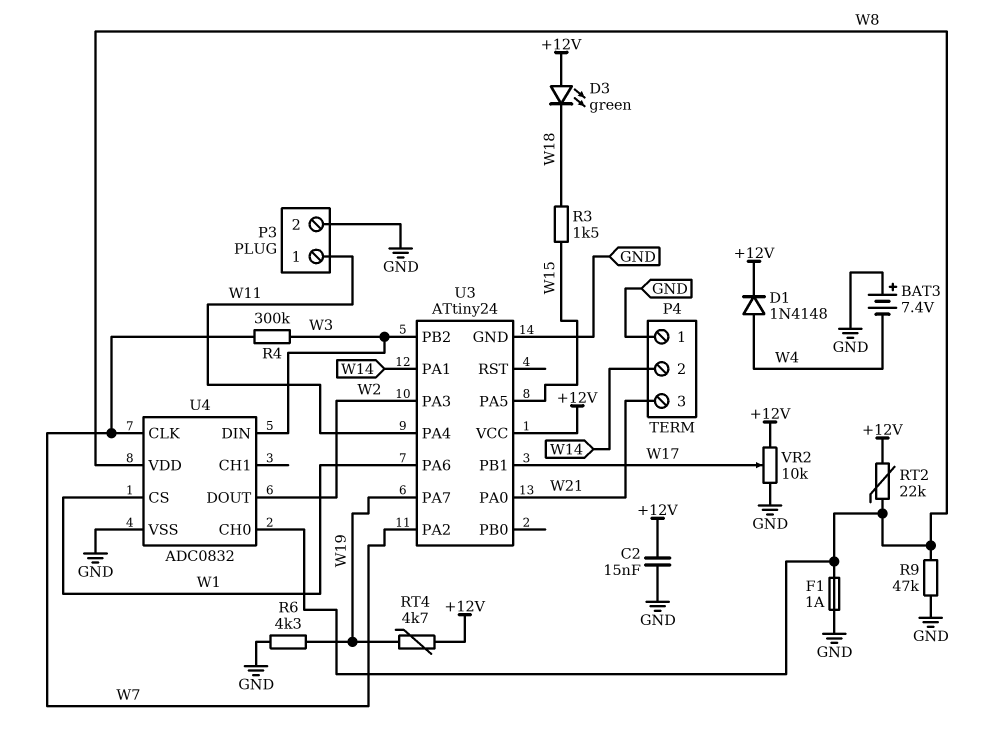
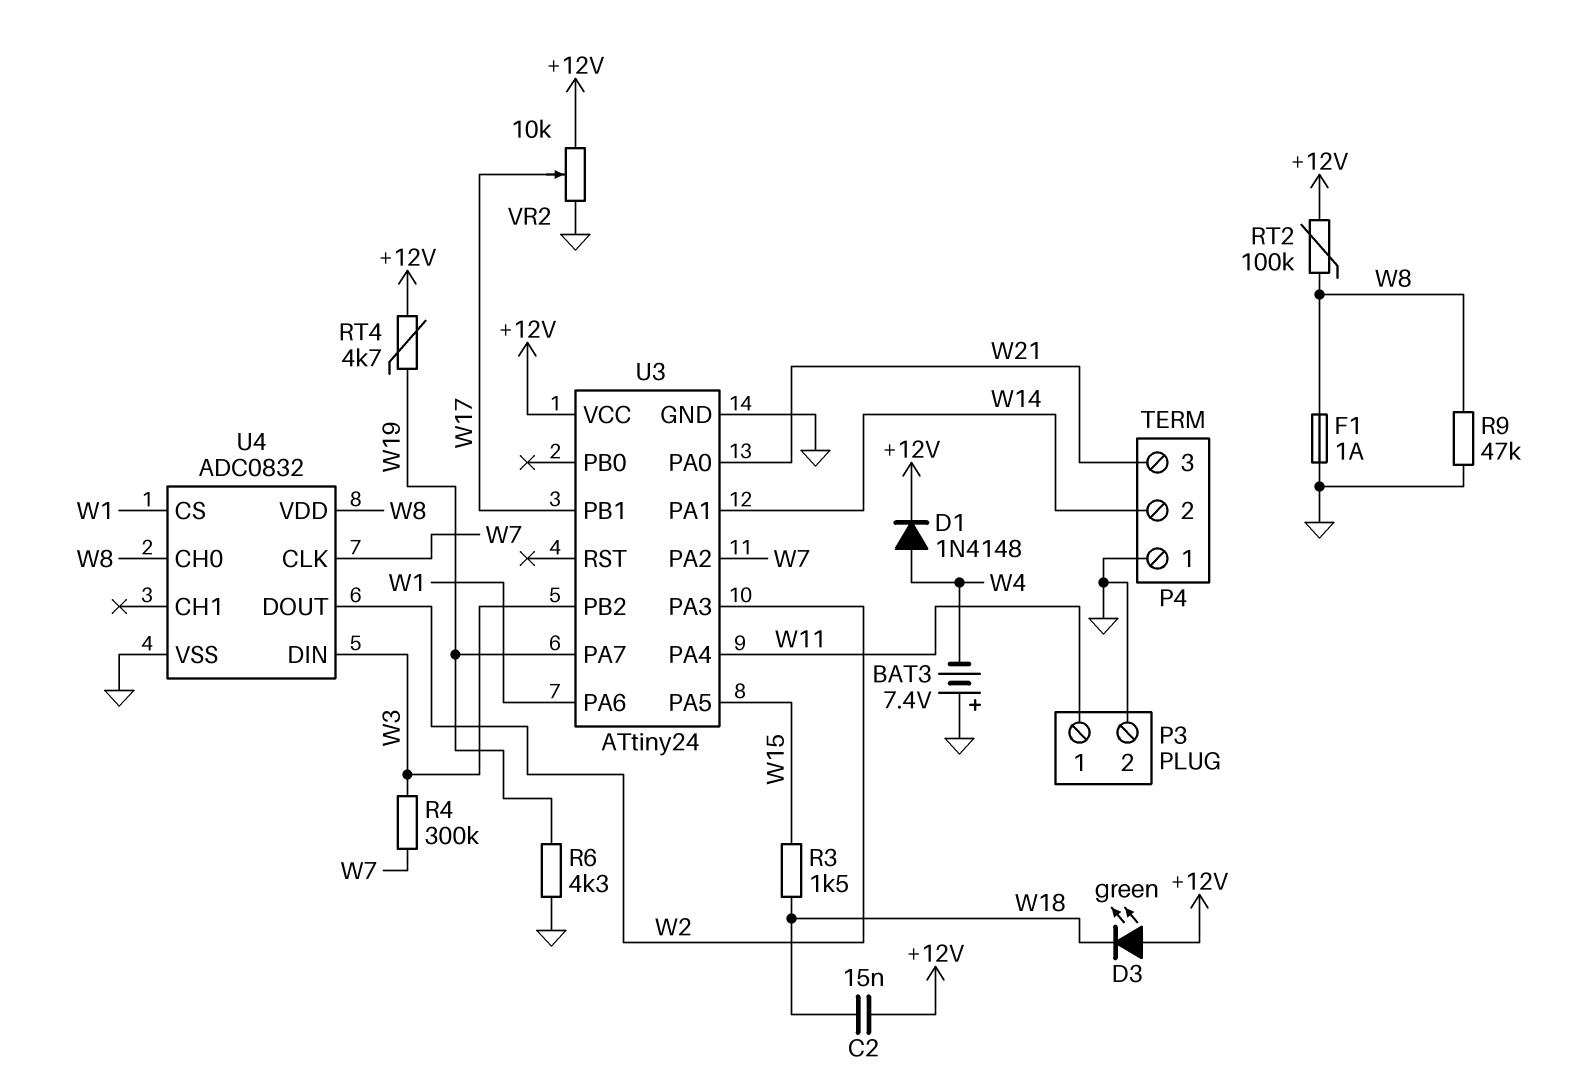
C2: 15nF (+12V, GND) -> 15nF (+12V, W18)
RT2: 22k (+12V, W8) -> 100k (+12V, W8)

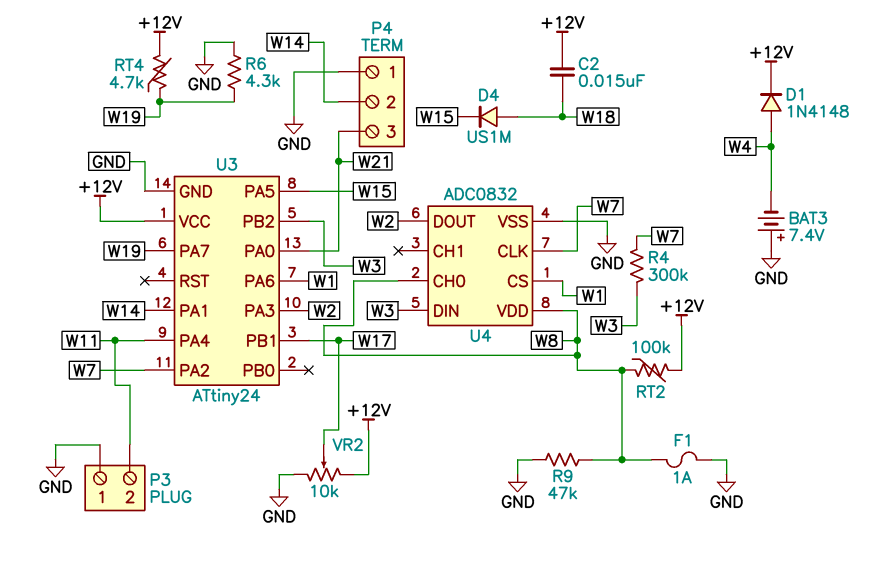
D3: LED green (A +12V, K W18) -> none
D4: none -> diode US1M (A W18, K W15)
P3 pin 1: W11 -> GND
P3 pin 2: GND -> W11
R3: 1.5k (W15, W18) -> none

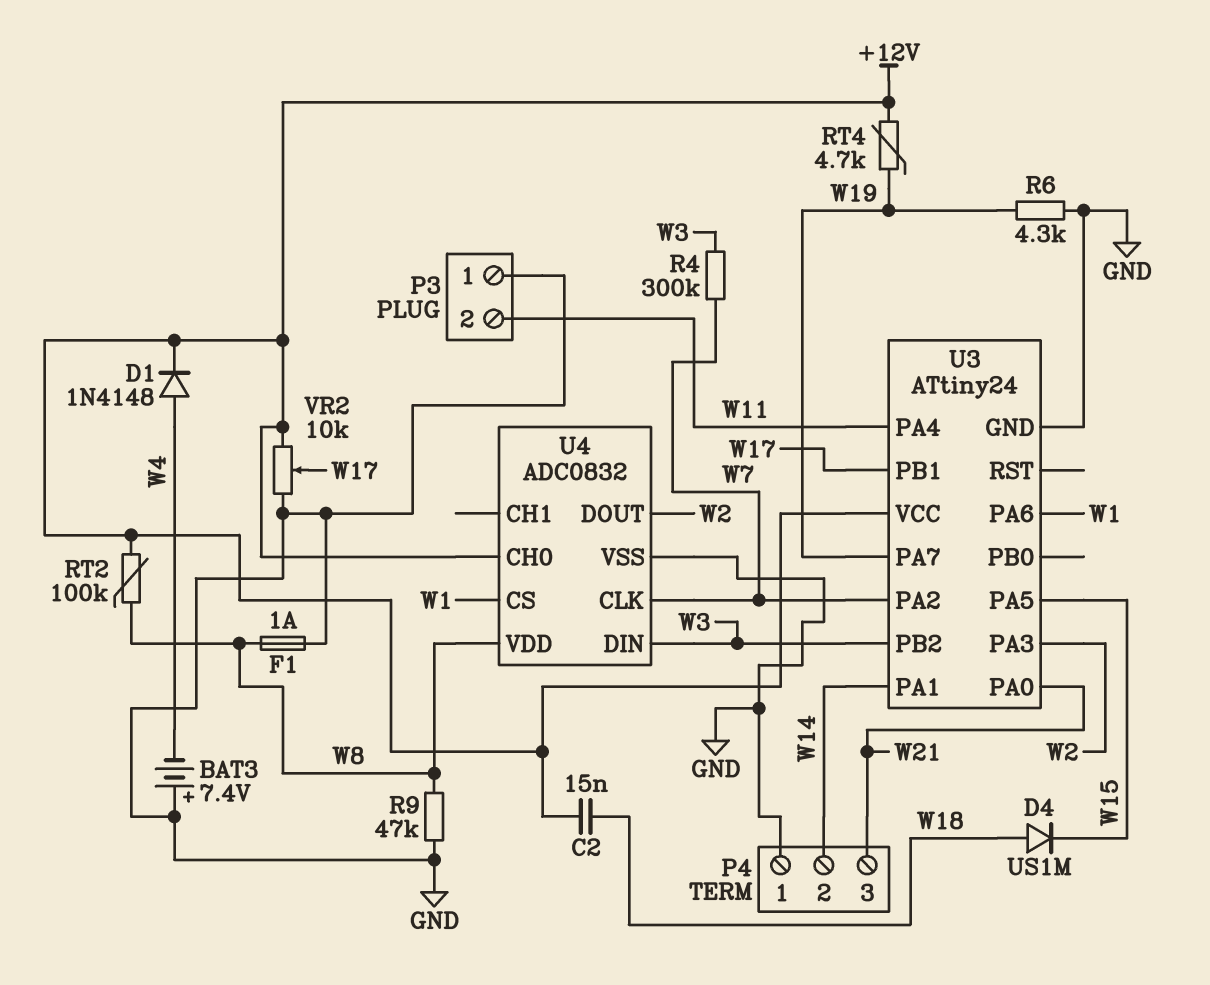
U4 pin CH0: W8 -> +12V

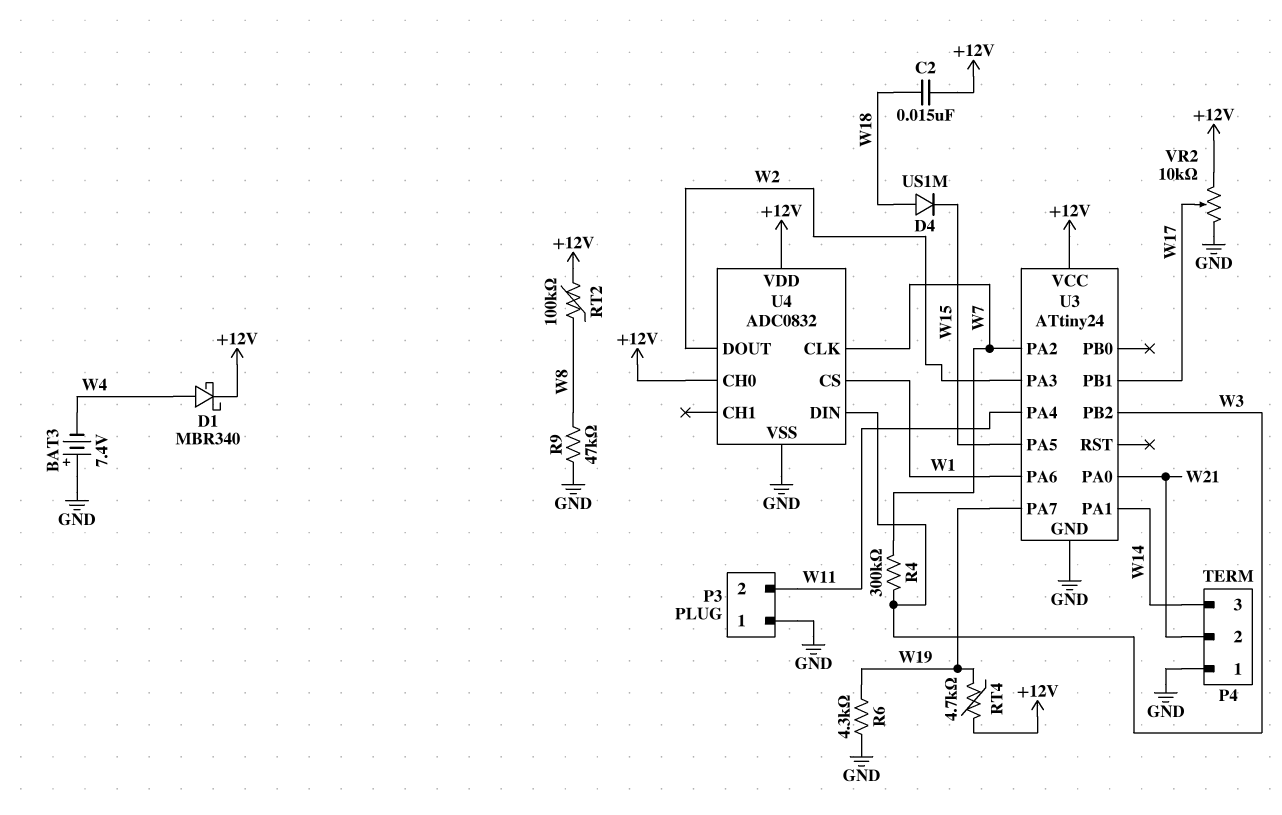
D1: diode 1N4148 (A W4, K +12V) -> schottky MBR340 (A W4, K +12V)
F1: 1A (GND, W8) -> none
P4 pin 2: W14 -> W21
P4 pin 3: W21 -> W14
U4 pin VDD: W8 -> +12V

